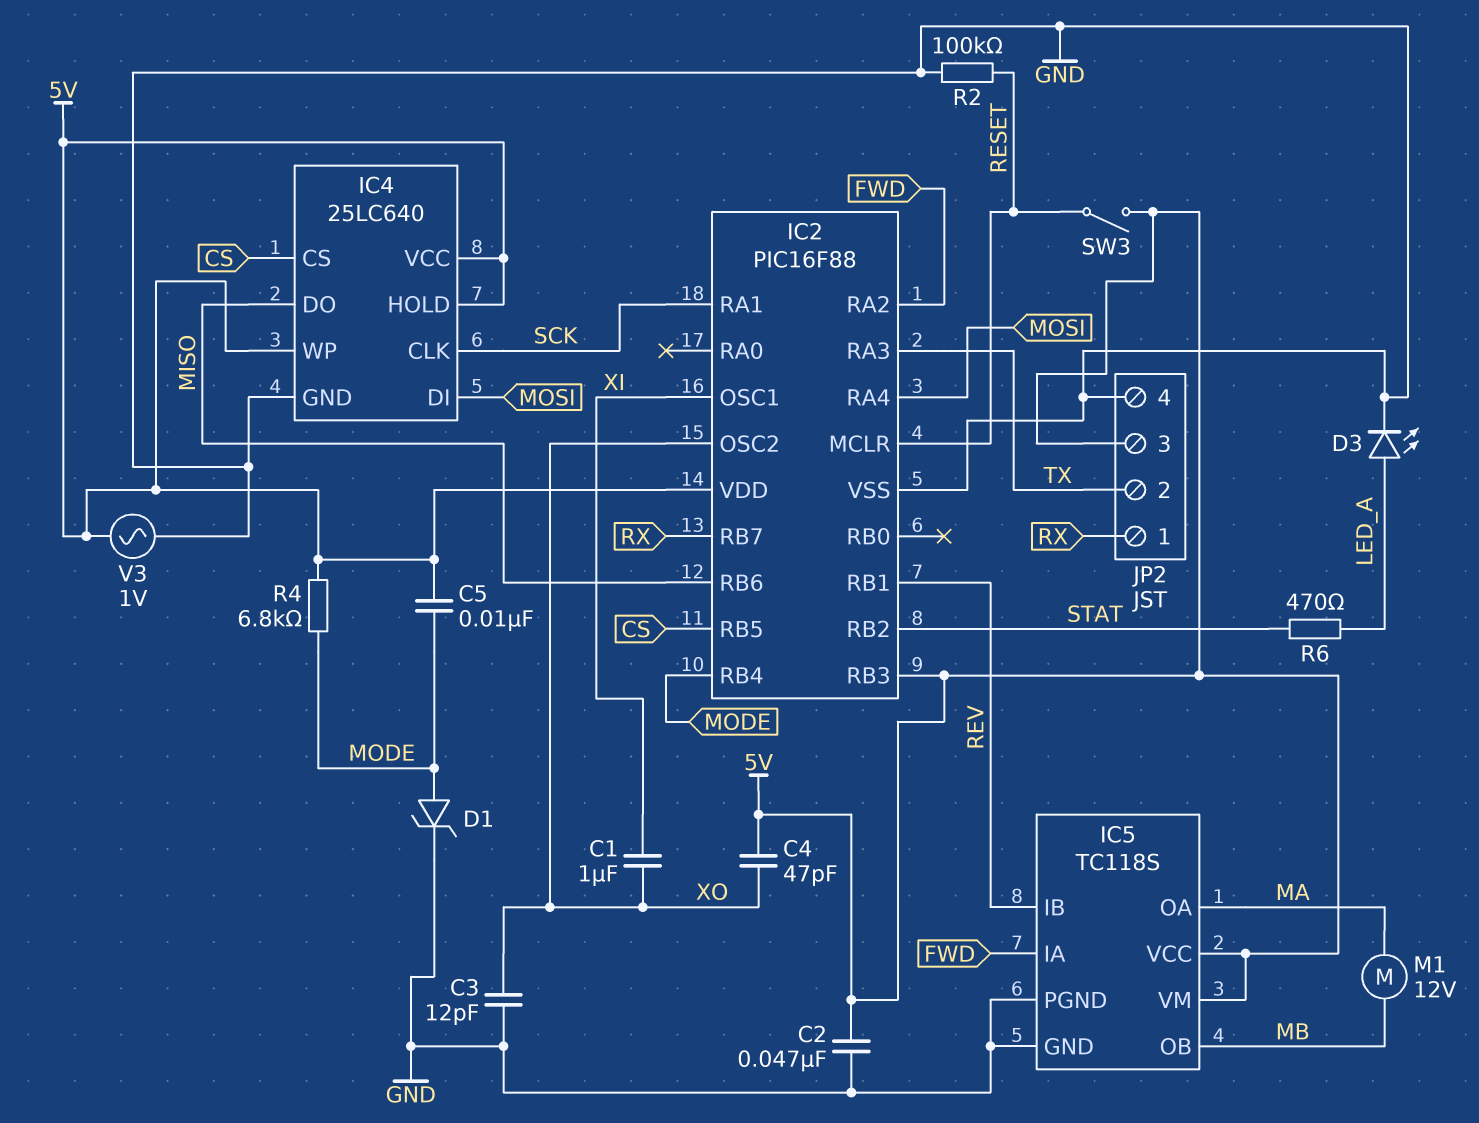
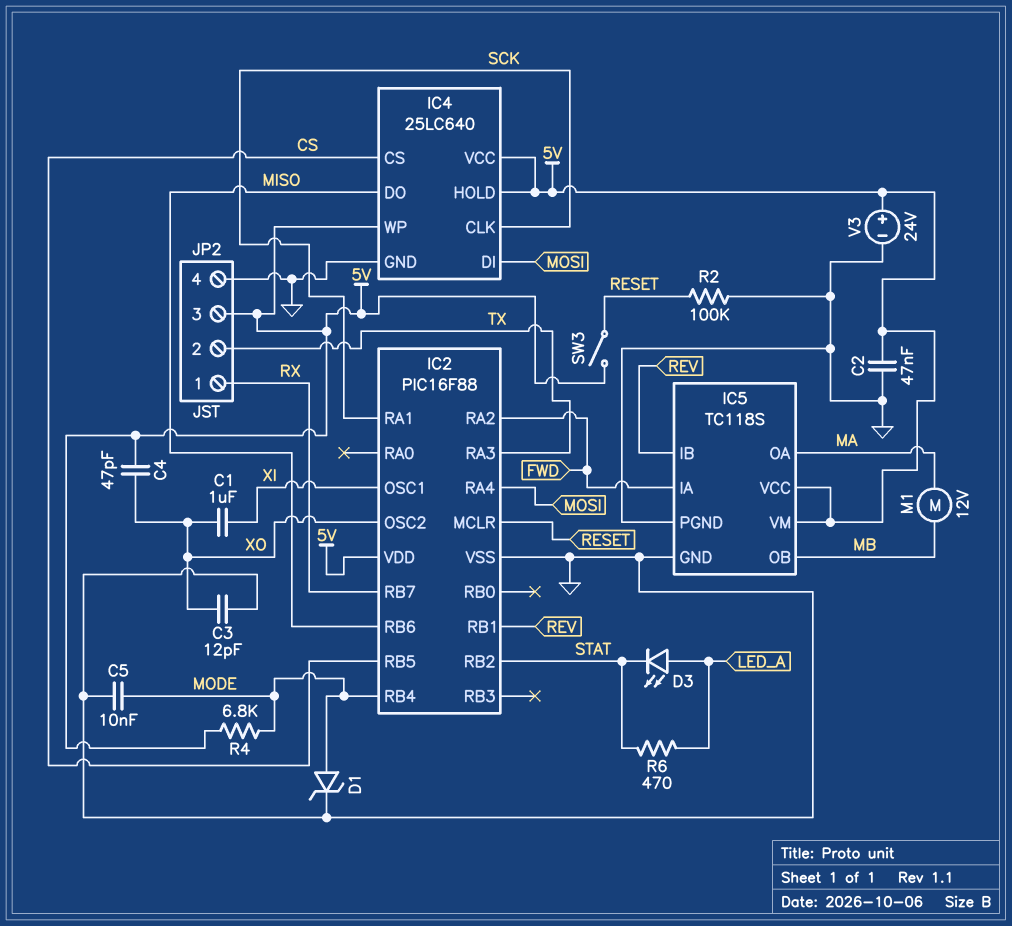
C5: 10nF (5V, MODE) -> 10nF (GND, MODE)
D3: LED (A LED_A, K GND) -> LED (A LED_A, K STAT)
IC2 pin RB3: 5V -> none
V3: AC 1V (5V, GND) -> 24V (plus 5V, minus GND)

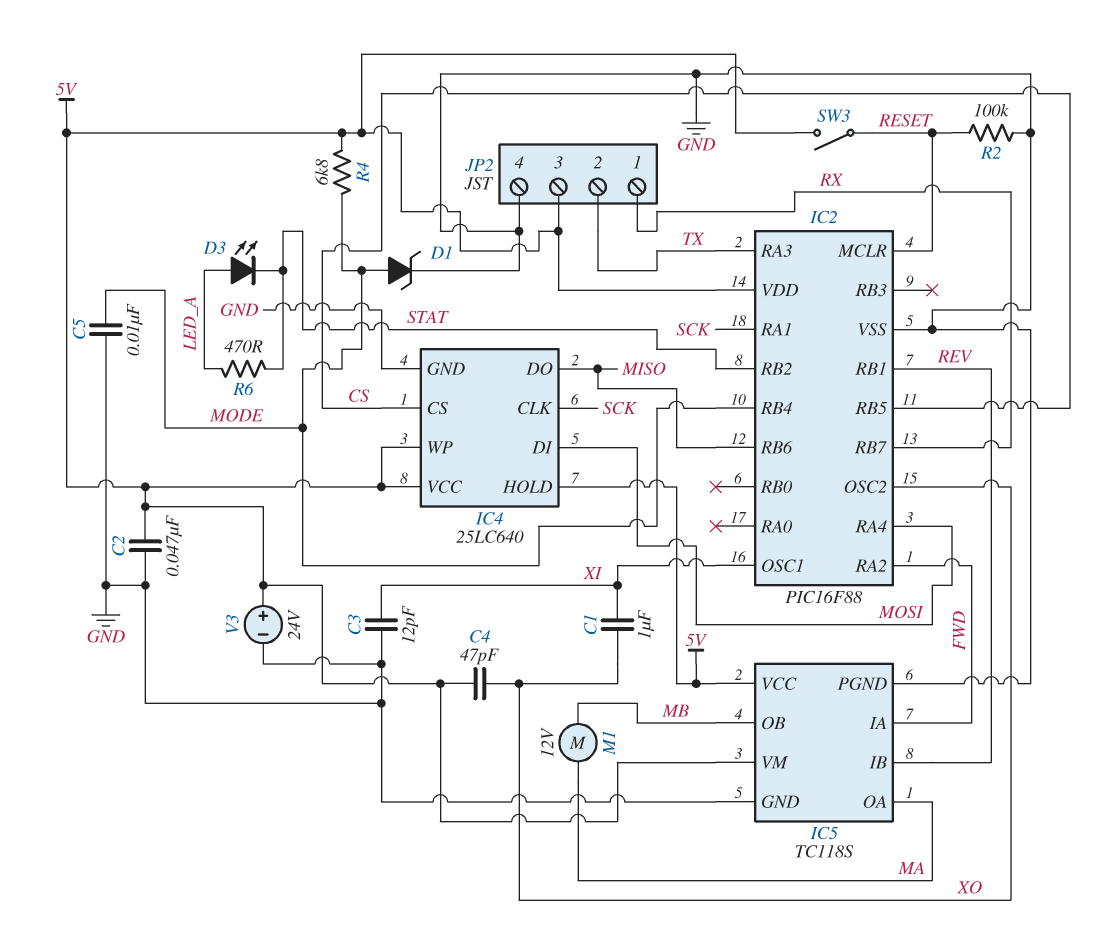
C3: 12pF (GND, XO) -> 12pF (GND, XI)

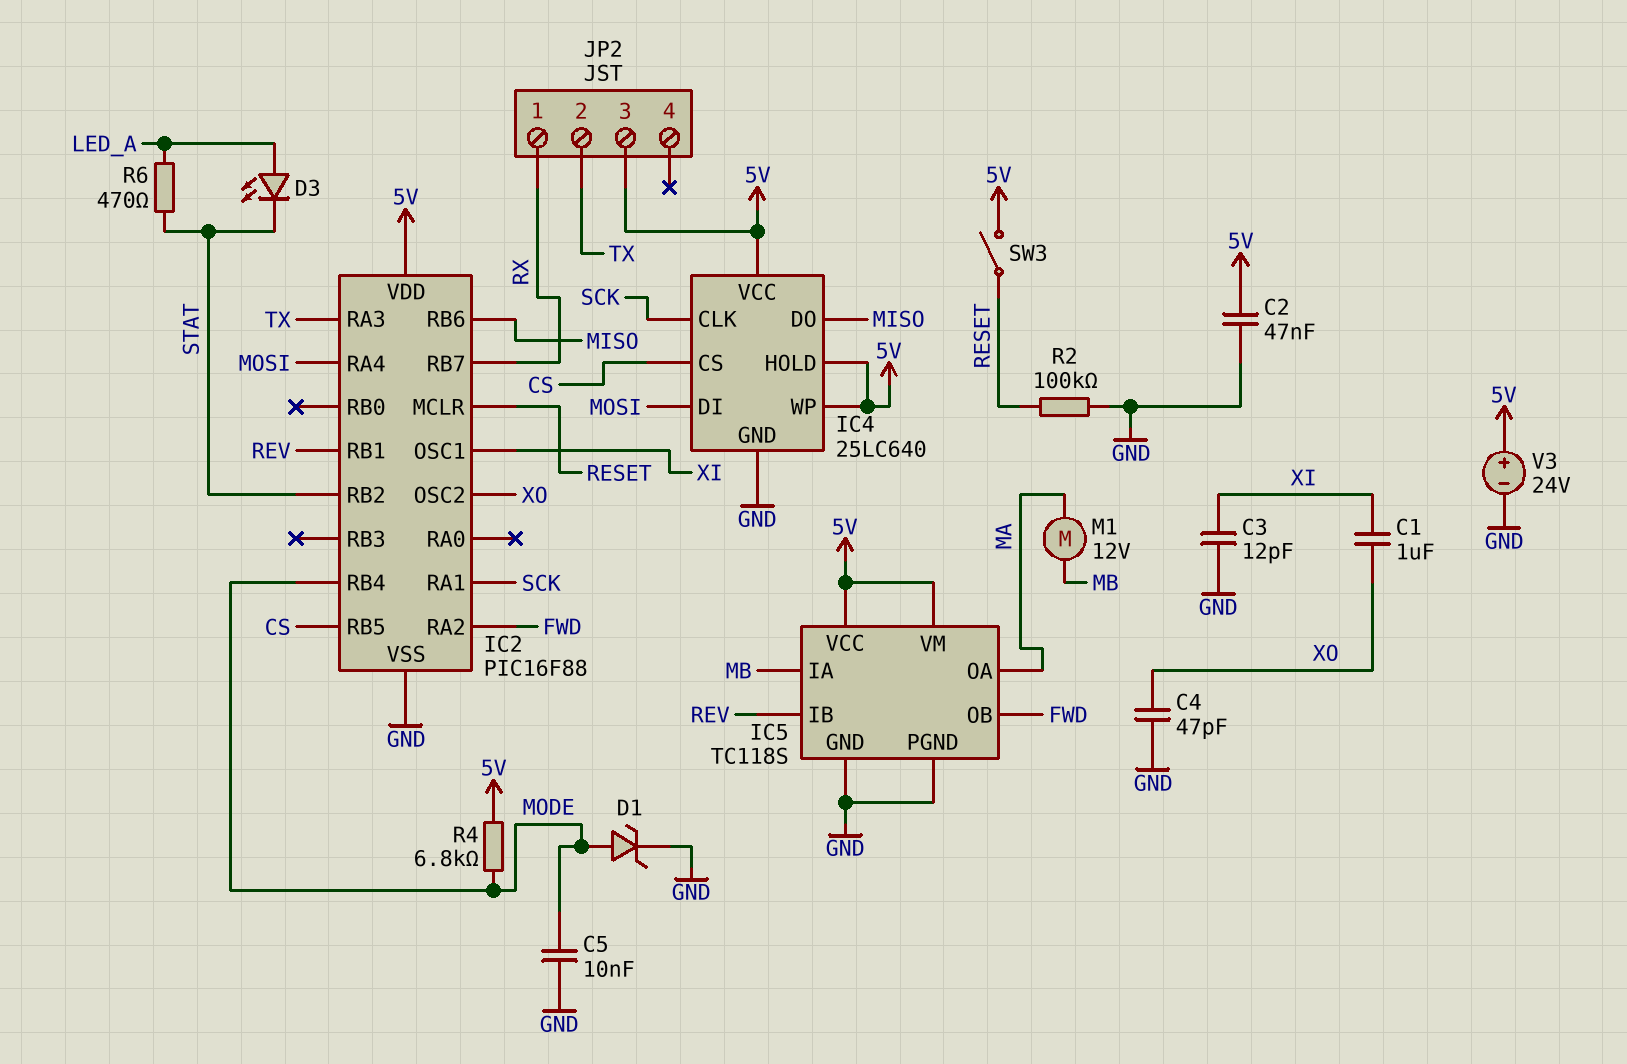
C4: 47pF (5V, XO) -> 47pF (GND, XO)
IC5 pin IA: FWD -> MB
IC5 pin OB: MB -> FWD
JP2 pin 4: GND -> none

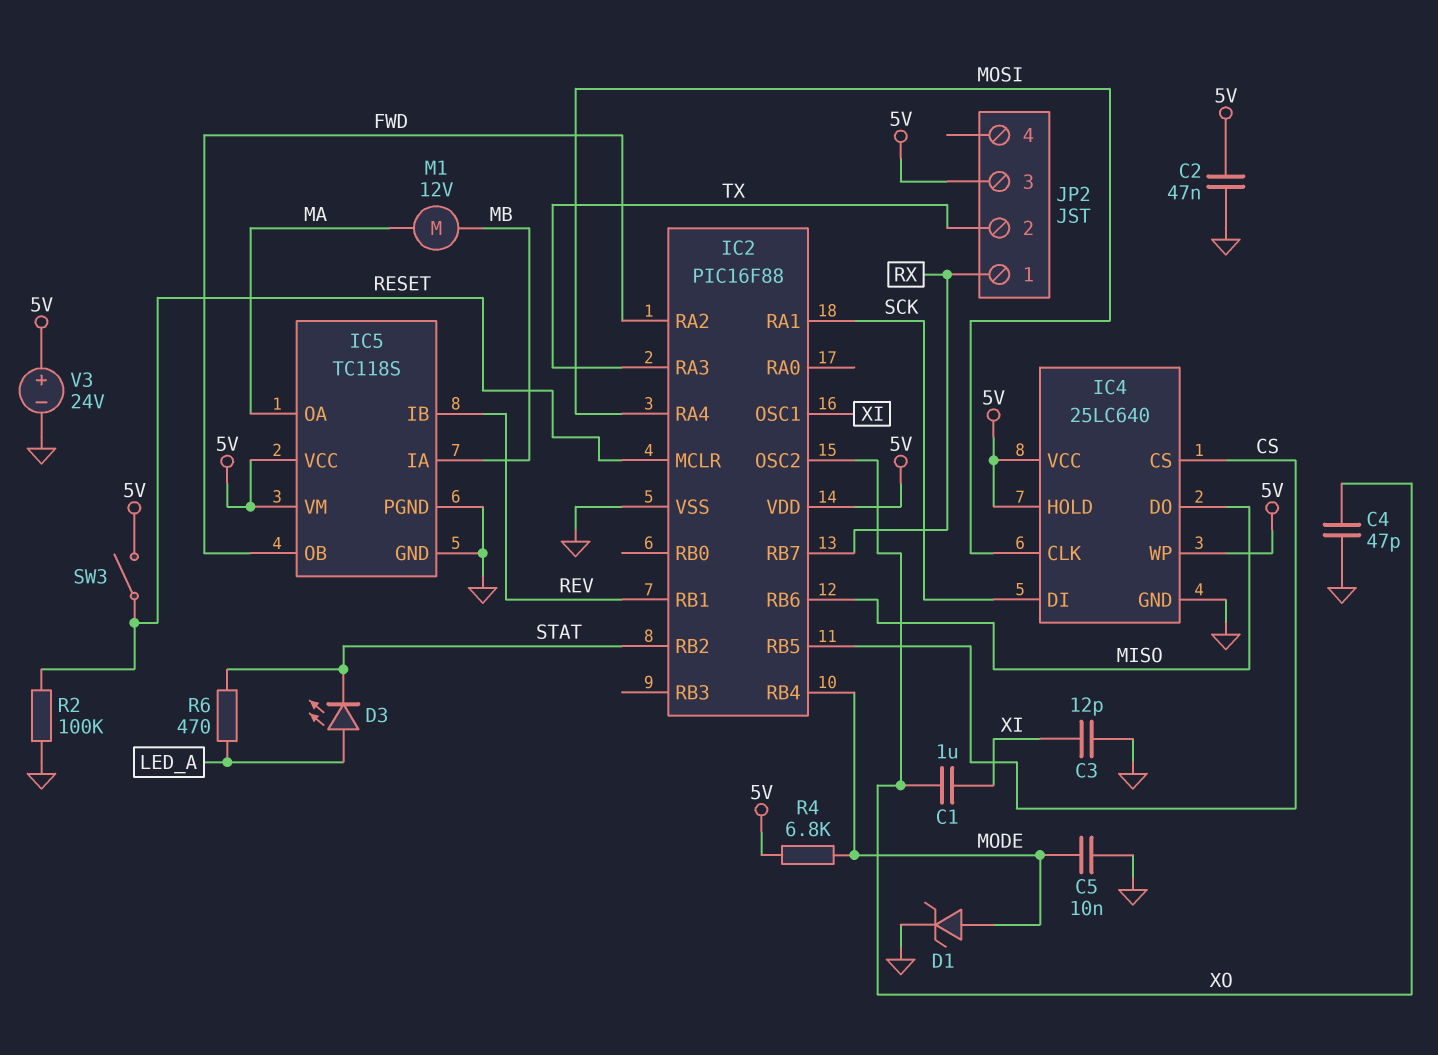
IC4 pin CLK: SCK -> MOSI
IC4 pin DI: MOSI -> SCK

